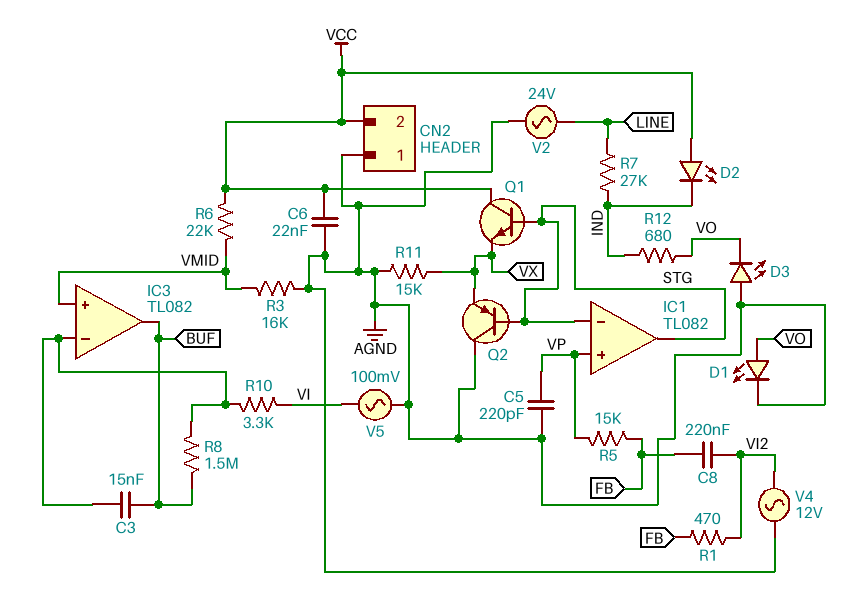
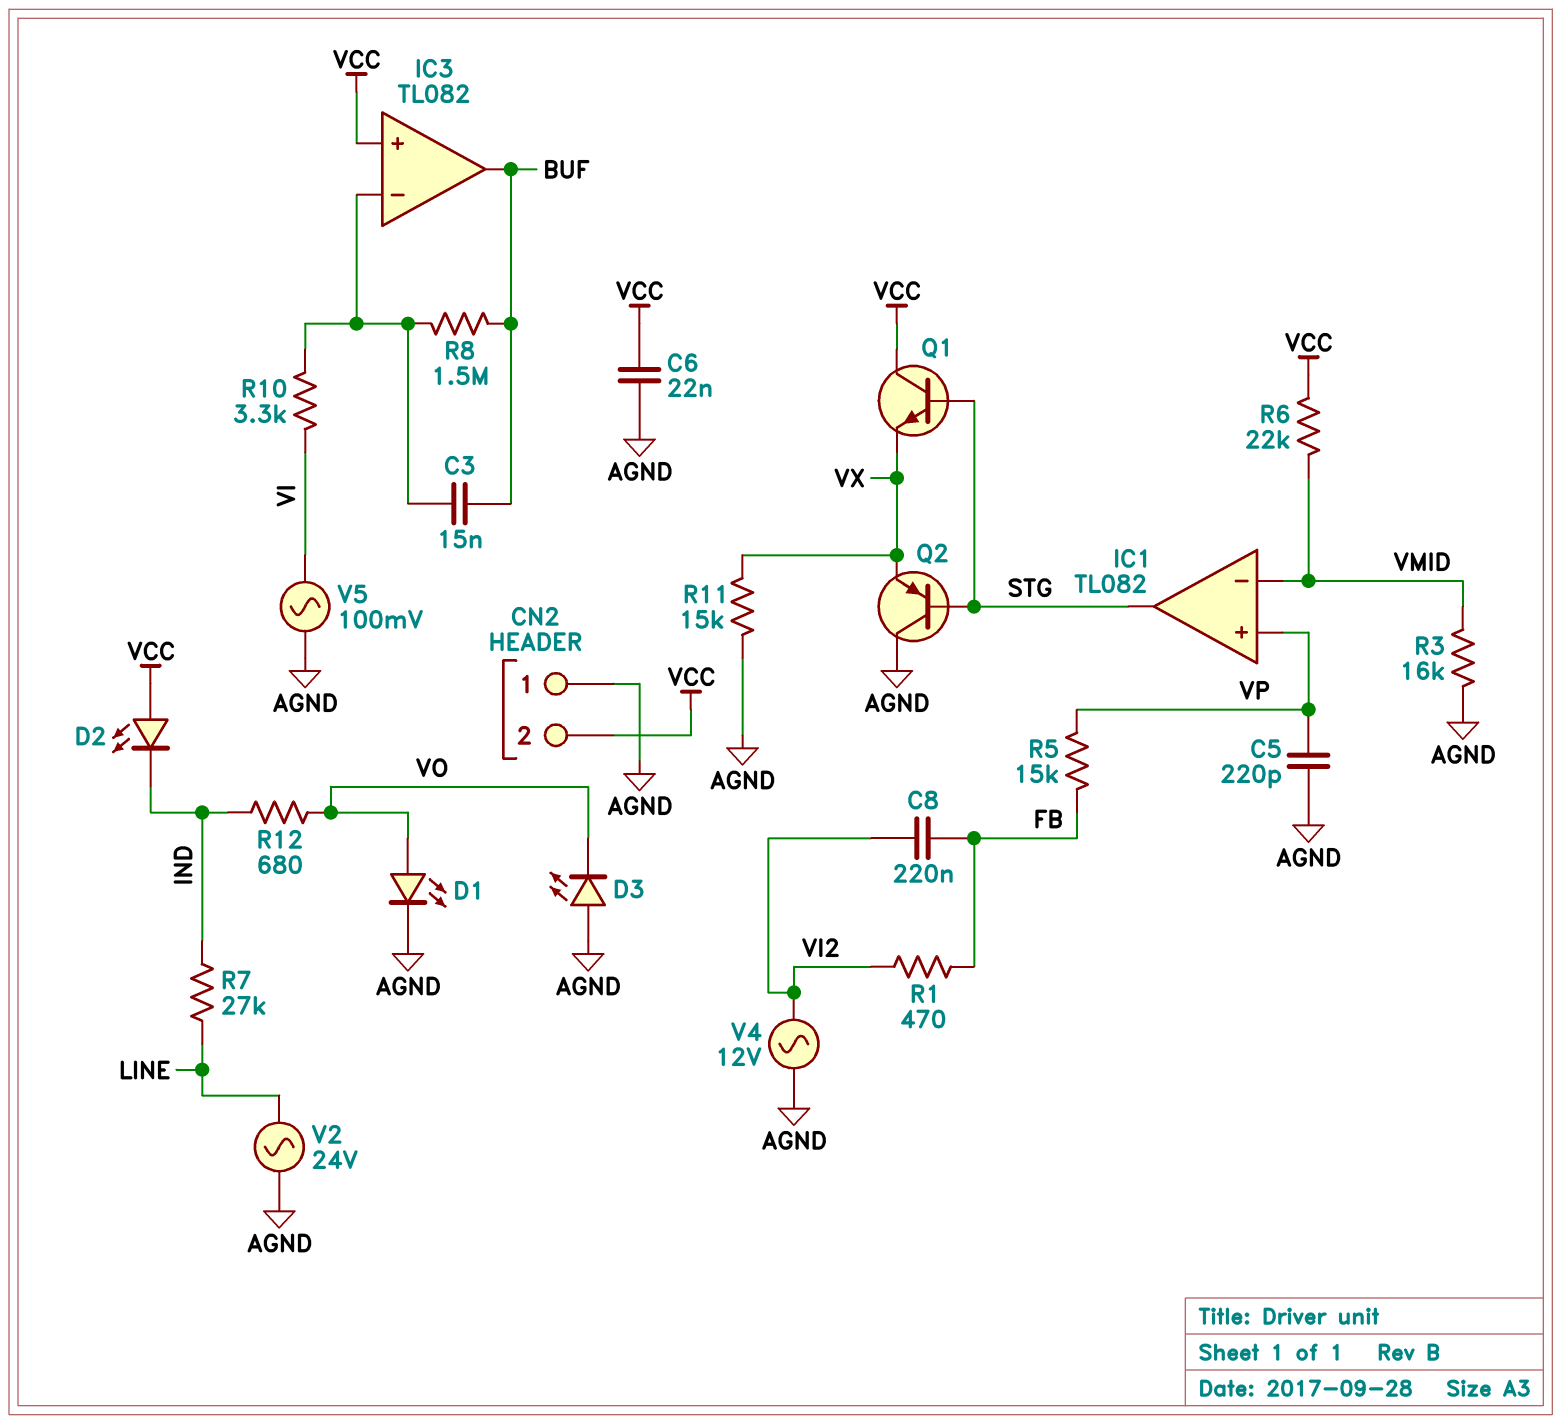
IC1 pin in-: STG -> VMID
IC3 pin in+: VMID -> VCC

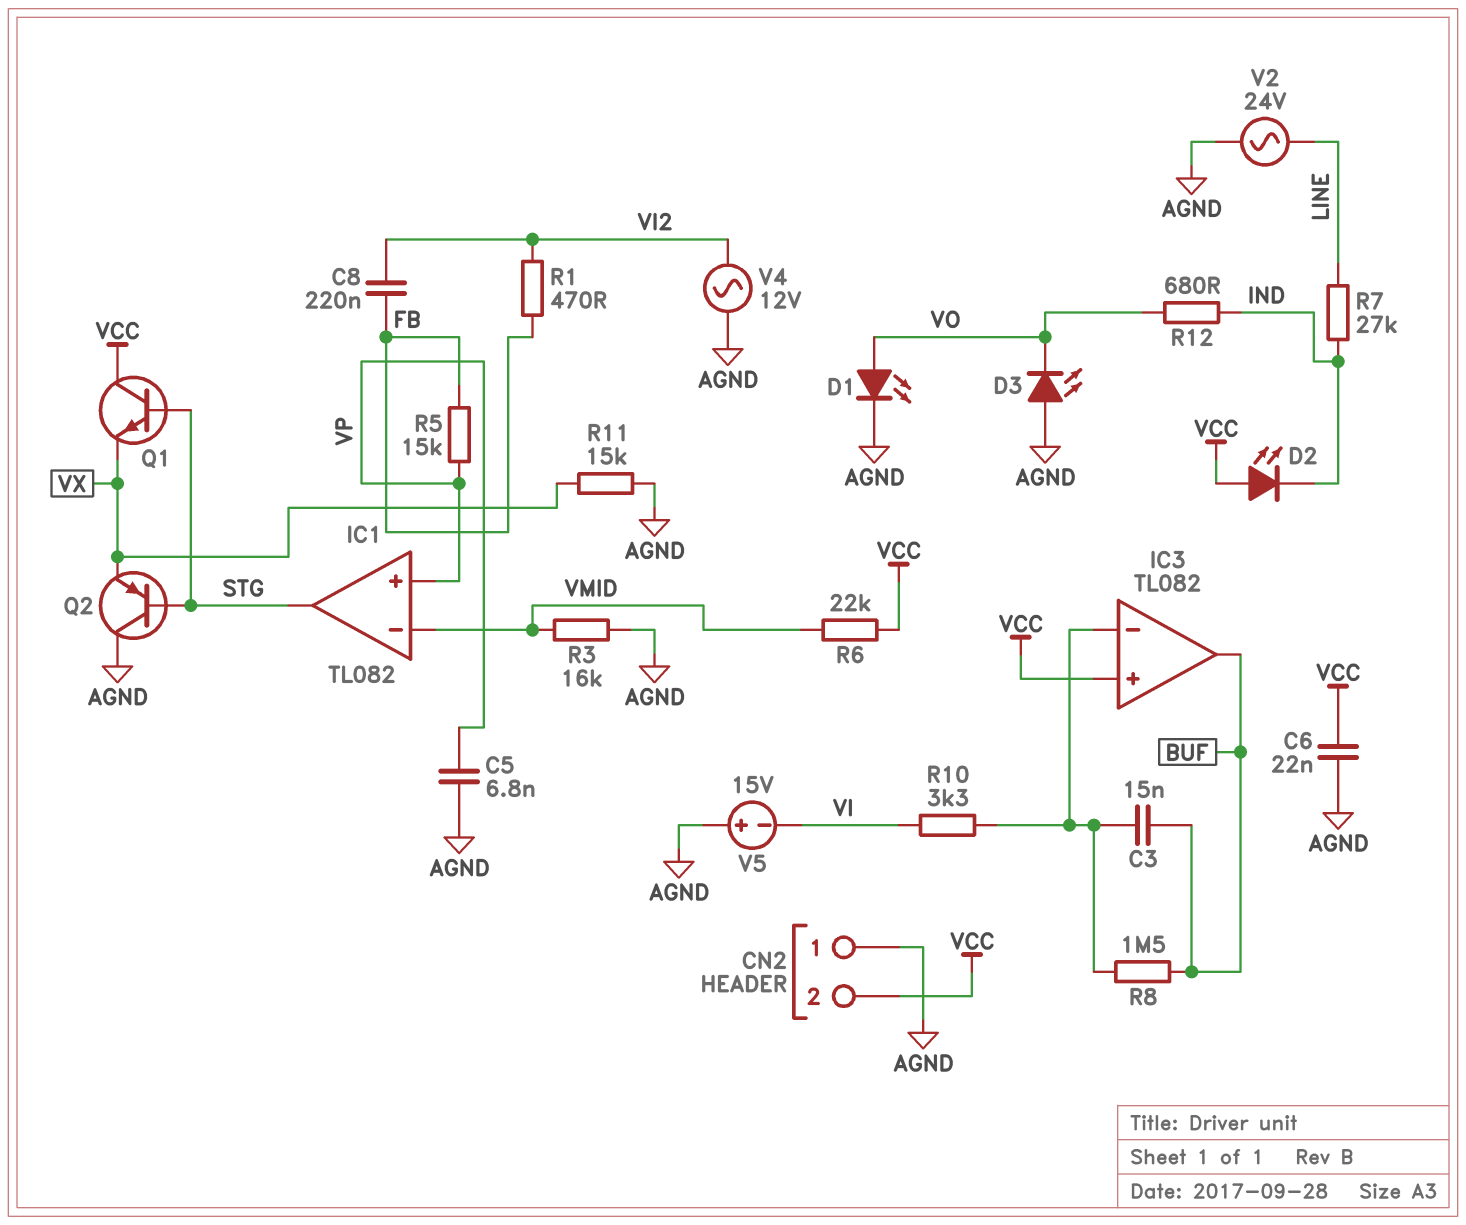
C5: 220pF (AGND, VP) -> 6.8nF (AGND, VP)
V5: AC 100mV (AGND, VI) -> 15V (plus AGND, minus VI)

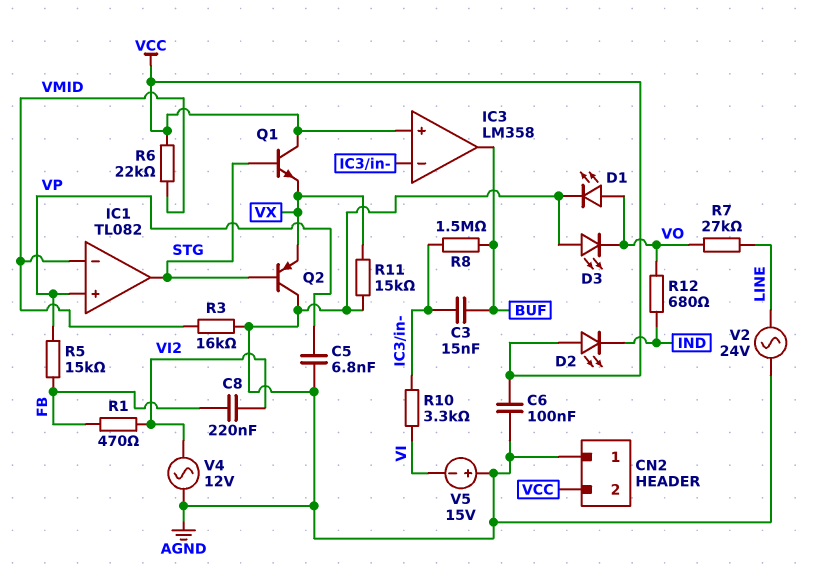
C6: 22nF (AGND, VCC) -> 100nF (AGND, VCC)
IC3: TL082 -> LM358
R7: 27k (IND, LINE) -> 27k (LINE, VO)

